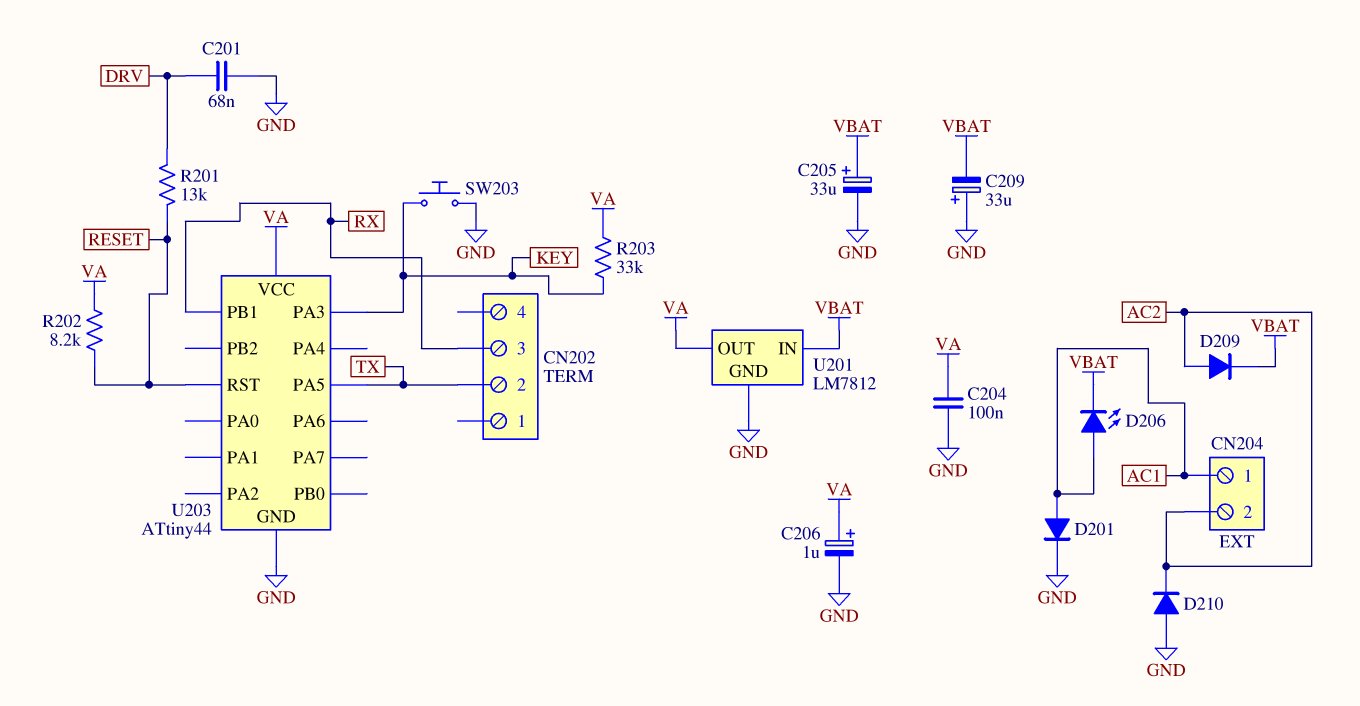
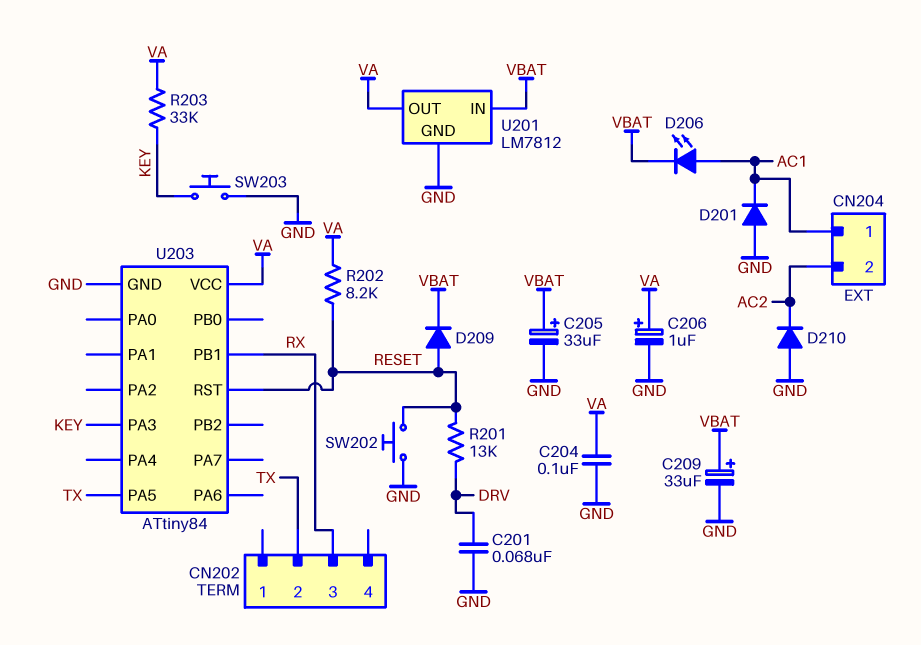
C209: 33uF (plus GND, minus VBAT) -> 33uF (plus VBAT, minus GND)
D201: diode (A AC1, K GND) -> diode (A GND, K AC1)
D209: diode (A AC2, K VBAT) -> diode (A RESET, K VBAT)
SW202: none -> button (GND, RESET)
U203: ATtiny44 -> ATtiny84

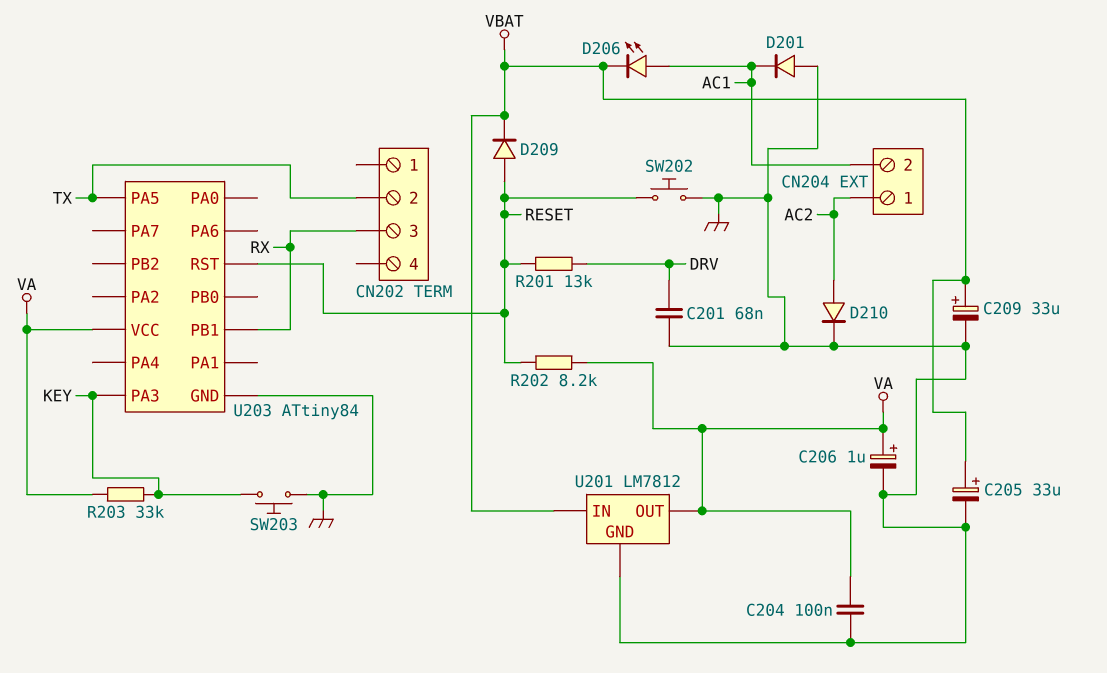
CN204 pin 1: AC1 -> AC2
CN204 pin 2: AC2 -> AC1
D210: diode (A GND, K AC2) -> diode (A AC2, K GND)

